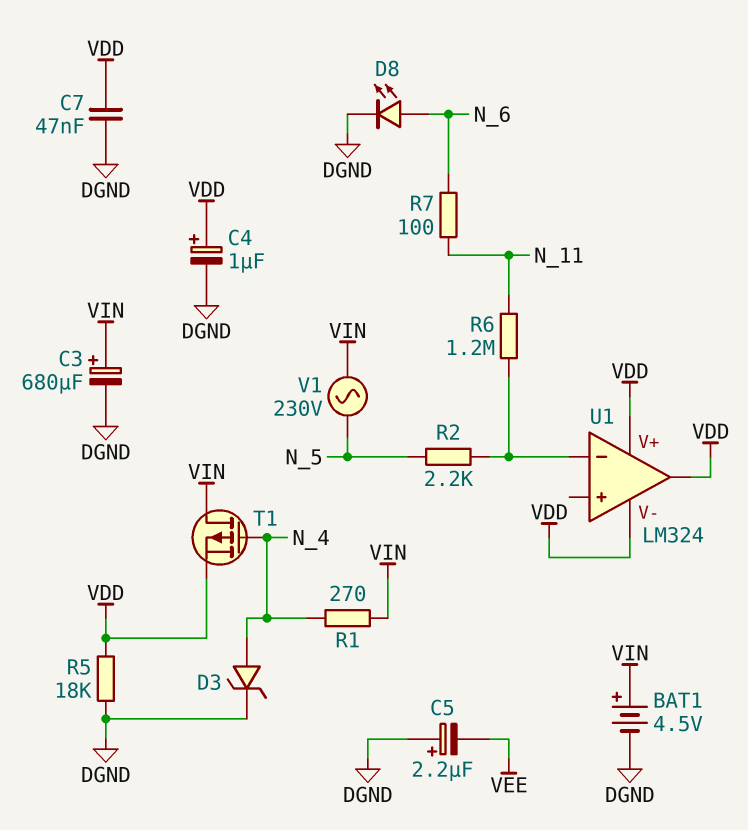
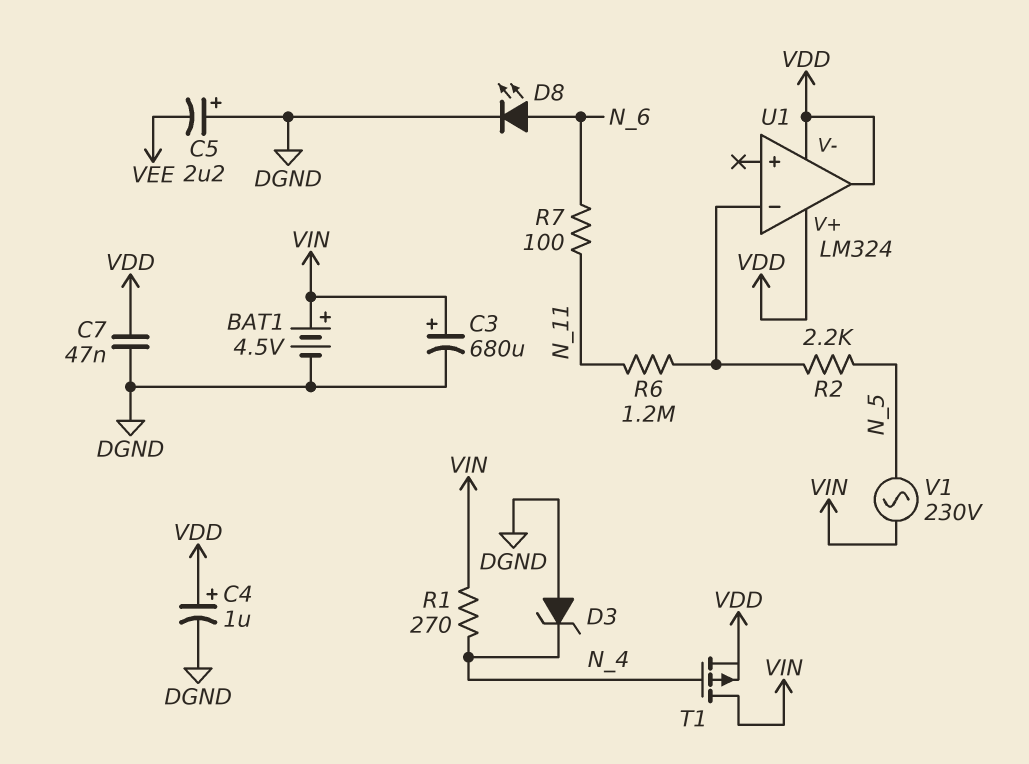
D3: zener (A N_4, K DGND) -> zener (A DGND, K N_4)
R5: 18k (DGND, VDD) -> none

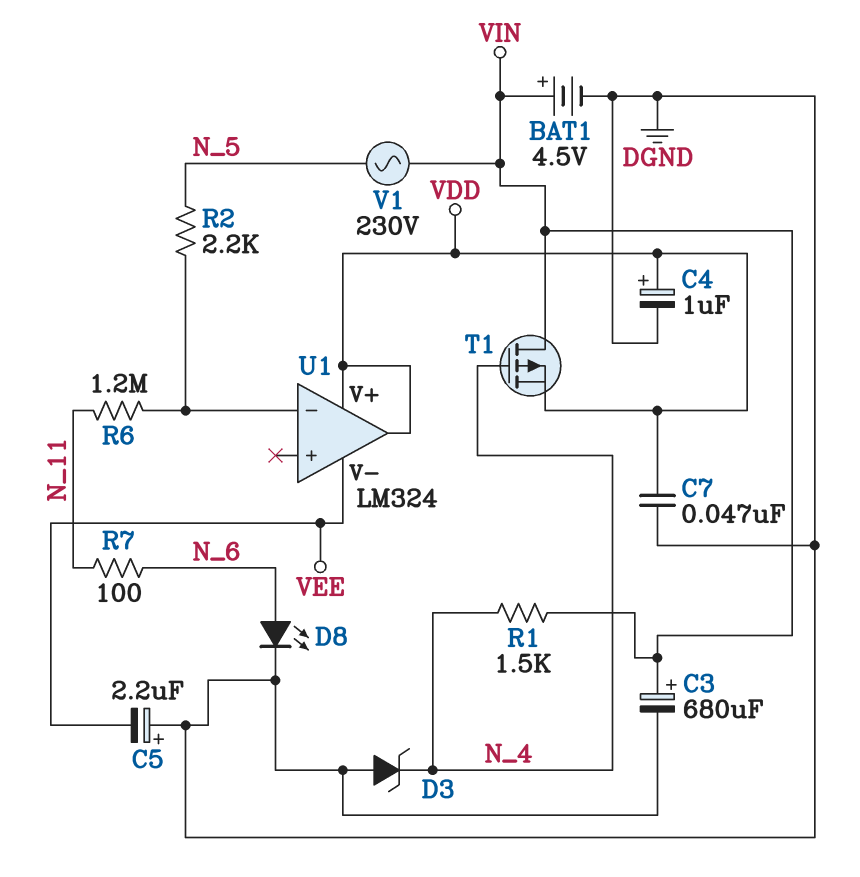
R1: 270 (N_4, VIN) -> 1.5k (N_4, VIN)
U1 pin V-: VDD -> VEE

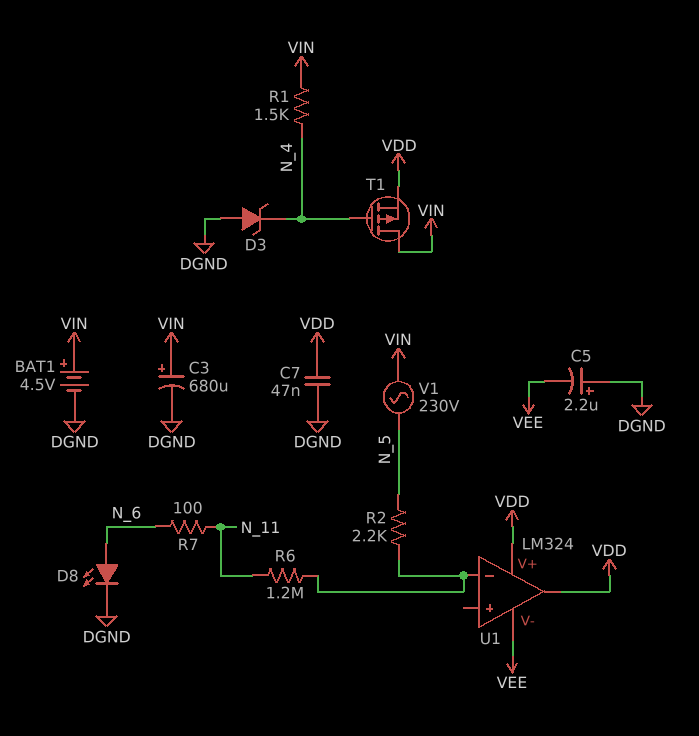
C4: 1uF (plus VDD, minus DGND) -> none

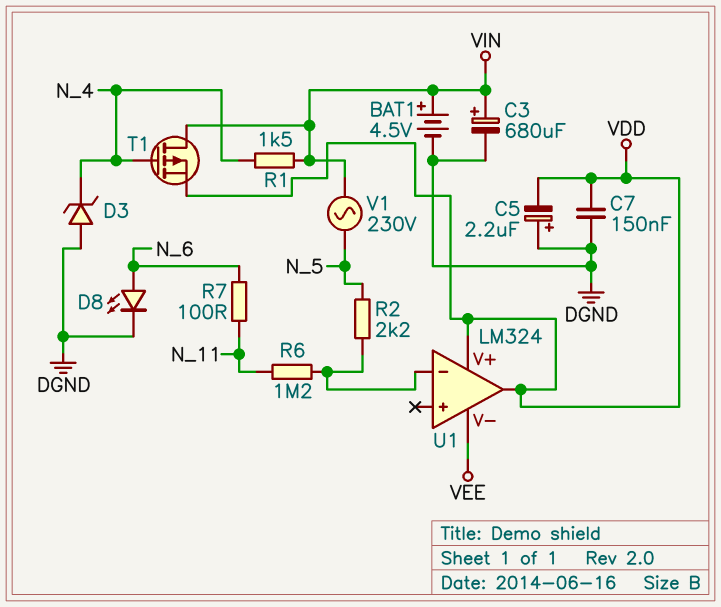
C5: 2.2uF (plus DGND, minus VEE) -> 2.2uF (plus DGND, minus VDD)
C7: 47nF (DGND, VDD) -> 150nF (DGND, VDD)

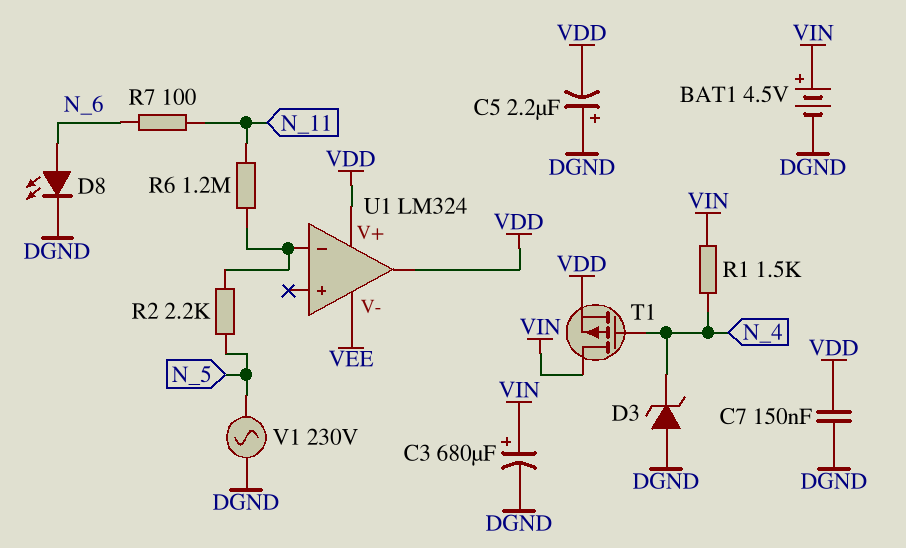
V1: AC 230V (N_5, VIN) -> AC 230V (DGND, N_5)

